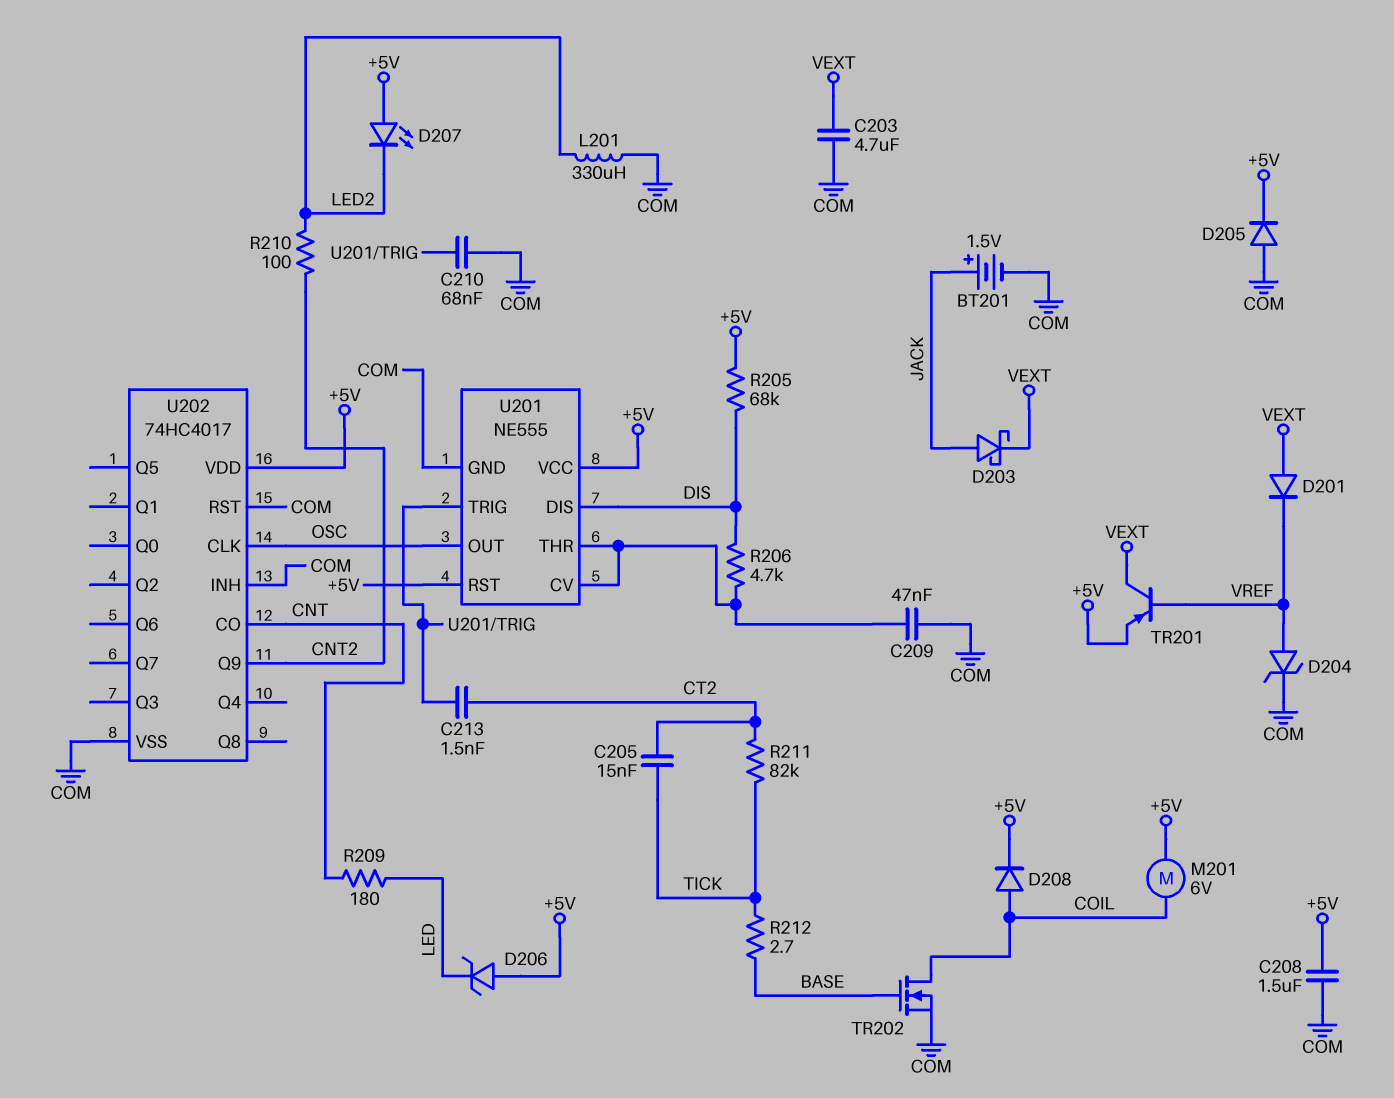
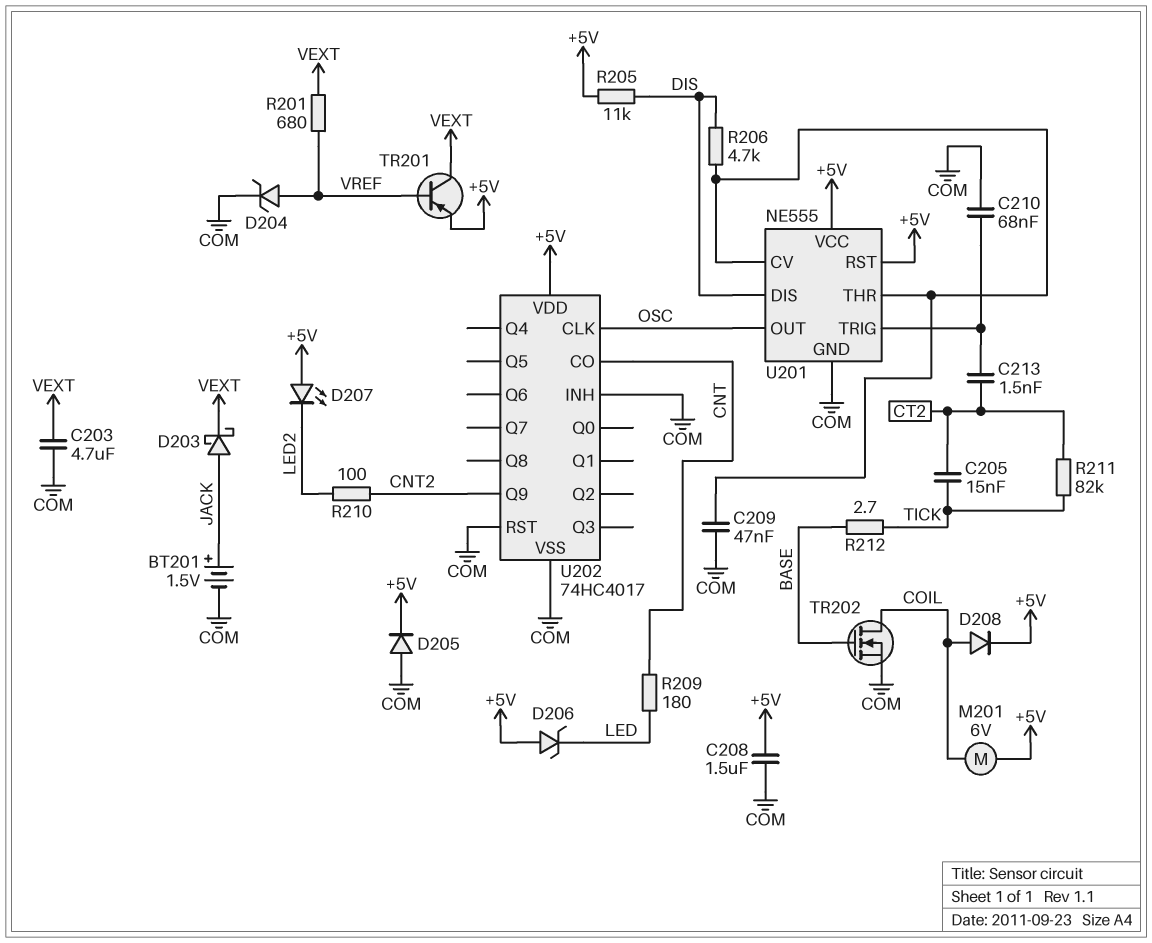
D201: diode (A VEXT, K VREF) -> none
L201: 330uH (COM, LED2) -> none
R201: none -> 680 (VEXT, VREF)
R205: 68k (+5V, DIS) -> 11k (+5V, DIS)

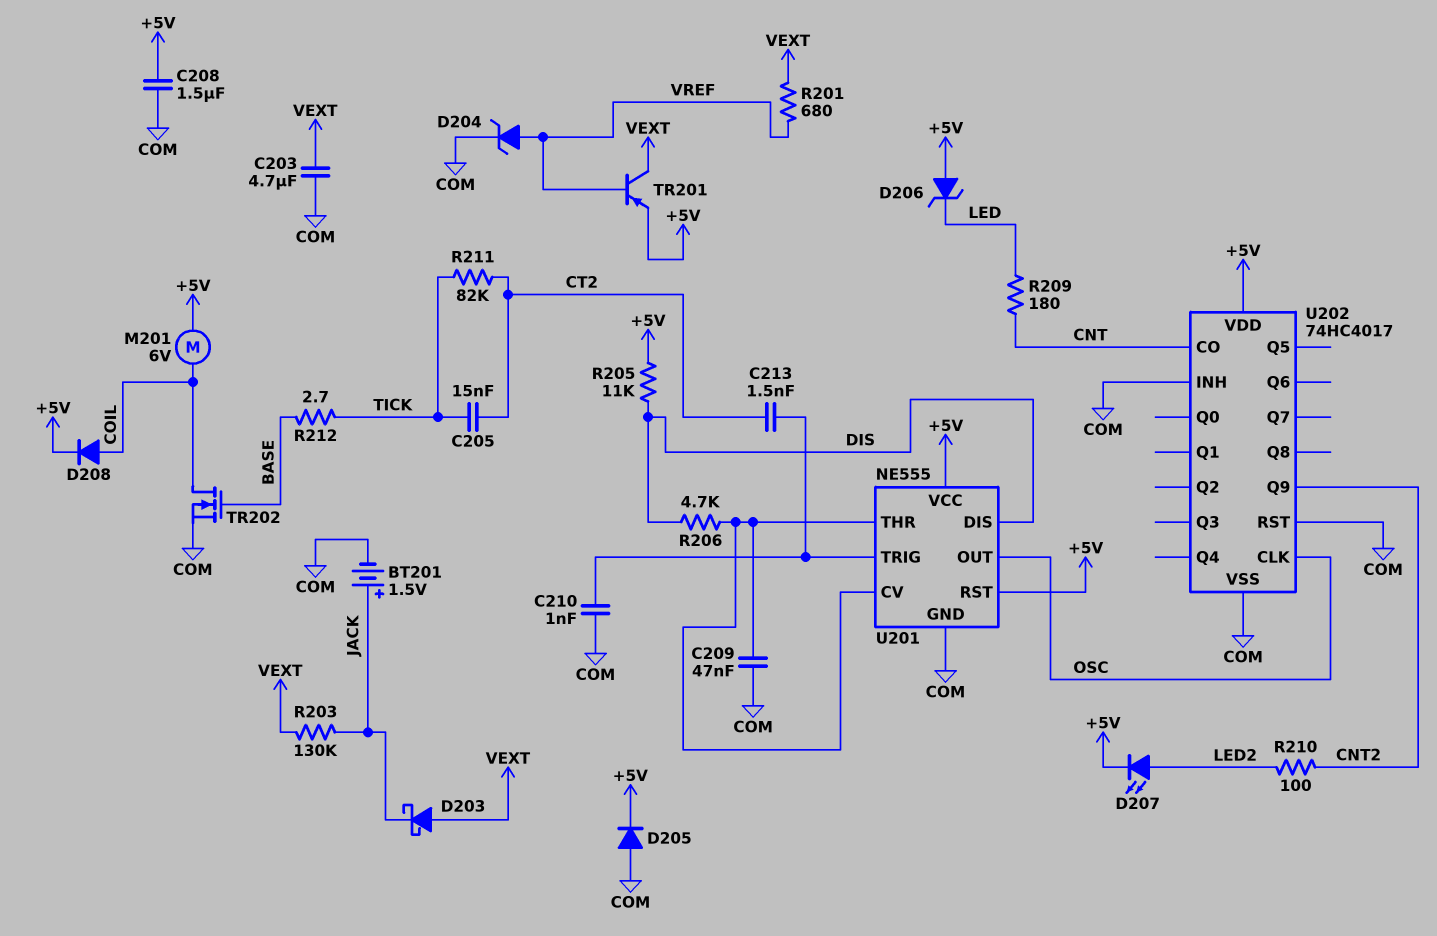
C210: 68nF (COM, U201/TRIG) -> 1nF (COM, U201/TRIG)
D203: schottky (A JACK, K VEXT) -> schottky (A VEXT, K JACK)
D207: LED (A +5V, K LED2) -> LED (A LED2, K +5V)
R203: none -> 130k (JACK, VEXT)

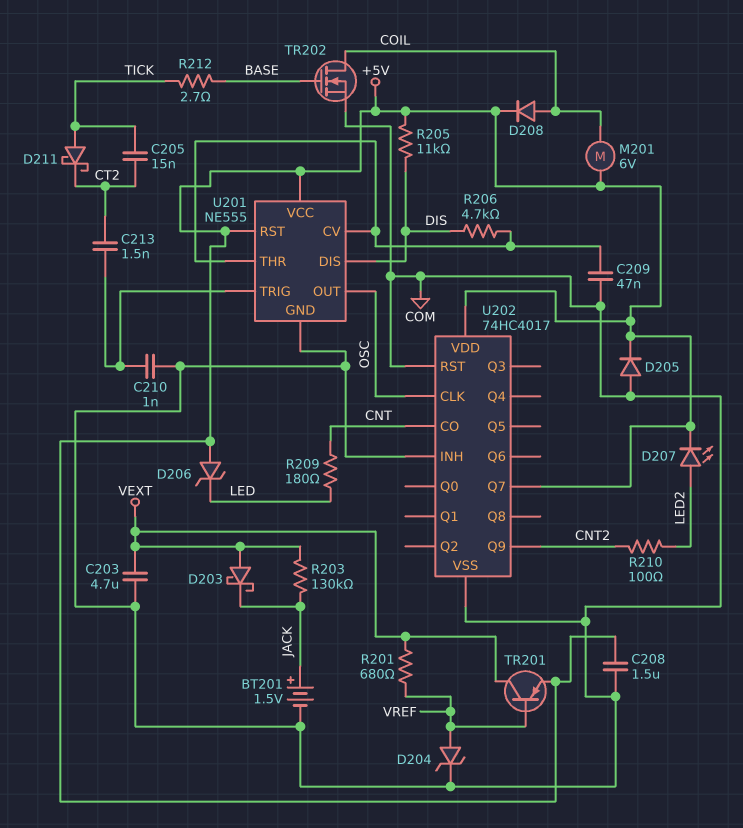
D211: none -> schottky (A TICK, K CT2)
R211: 82k (CT2, TICK) -> none
U202 pin Q7: none -> +5V

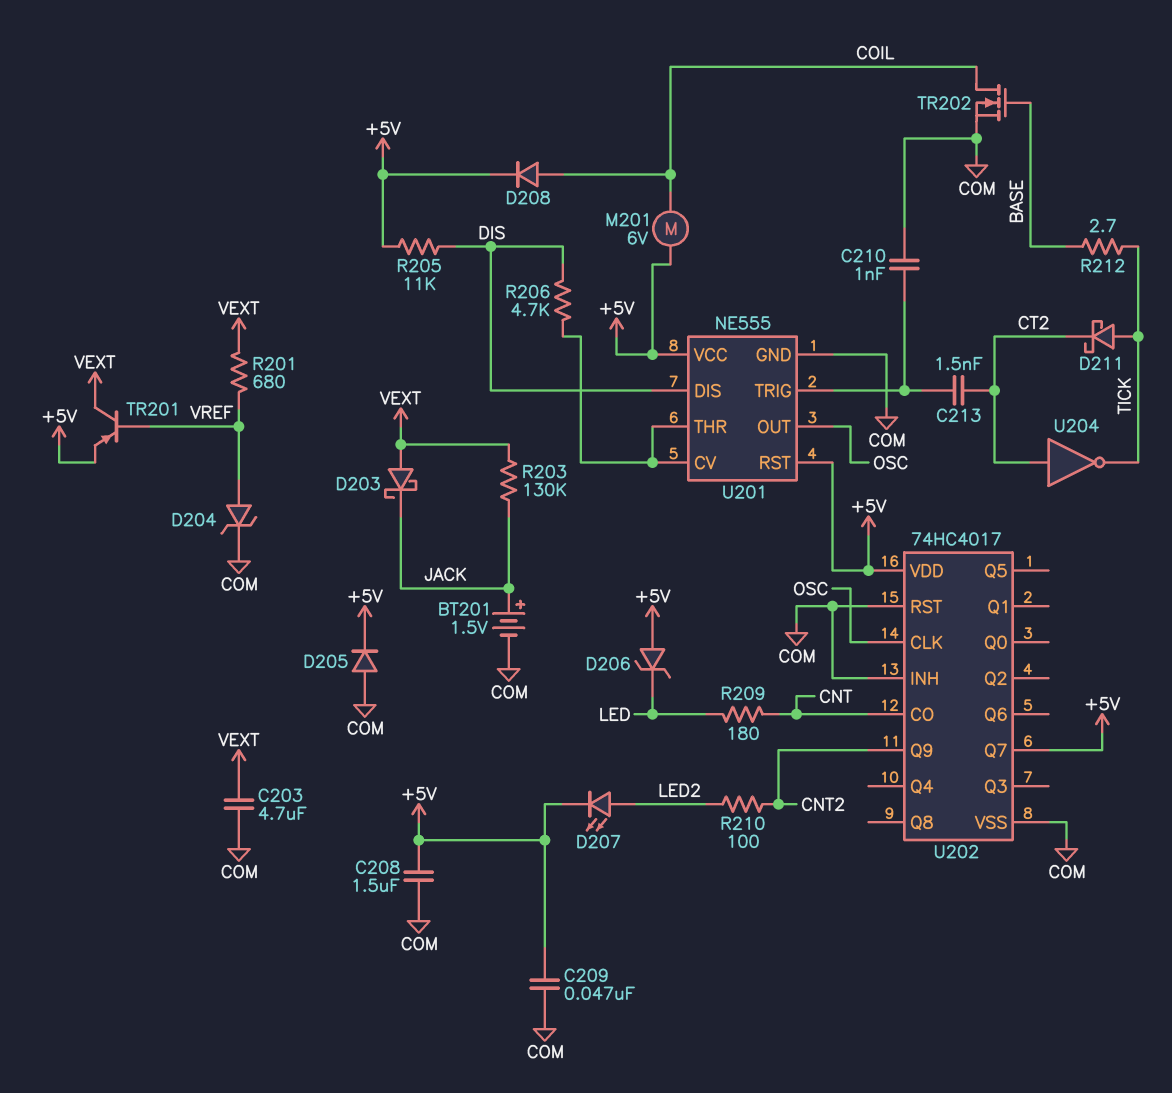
C205: 15nF (CT2, TICK) -> none
C209: 47nF (COM, U201/CV) -> 47nF (+5V, COM)
U204: none -> NOT (in CT2, out TICK)

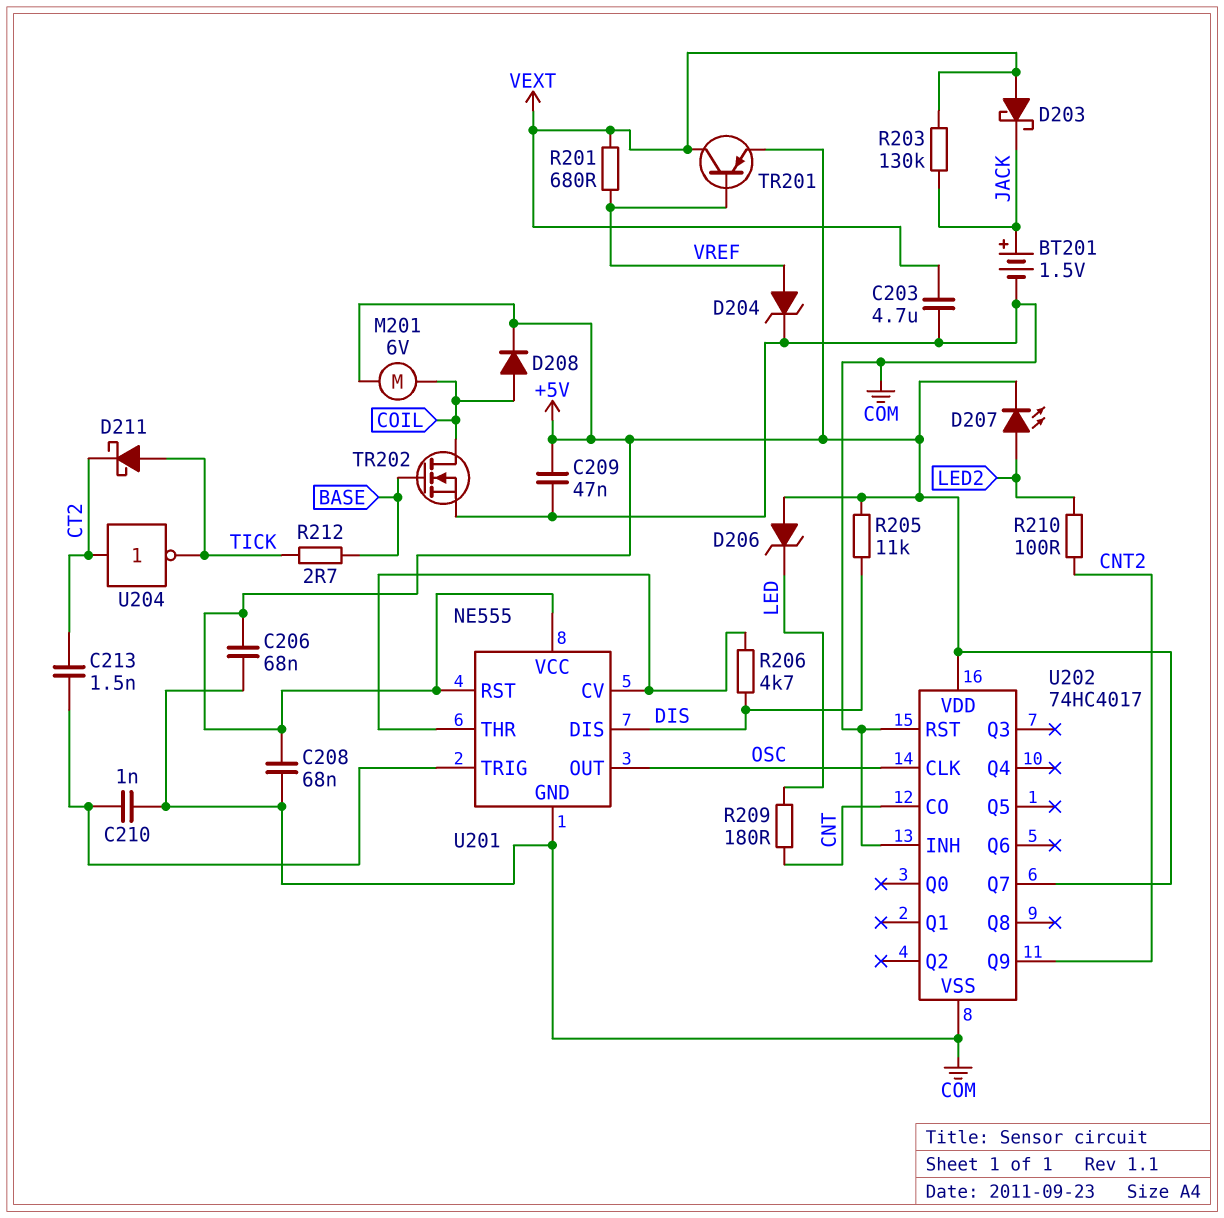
C206: none -> 68nF (+5V, COM)
C208: 1.5uF (+5V, COM) -> 68nF (+5V, COM)
D205: diode (A COM, K +5V) -> none

